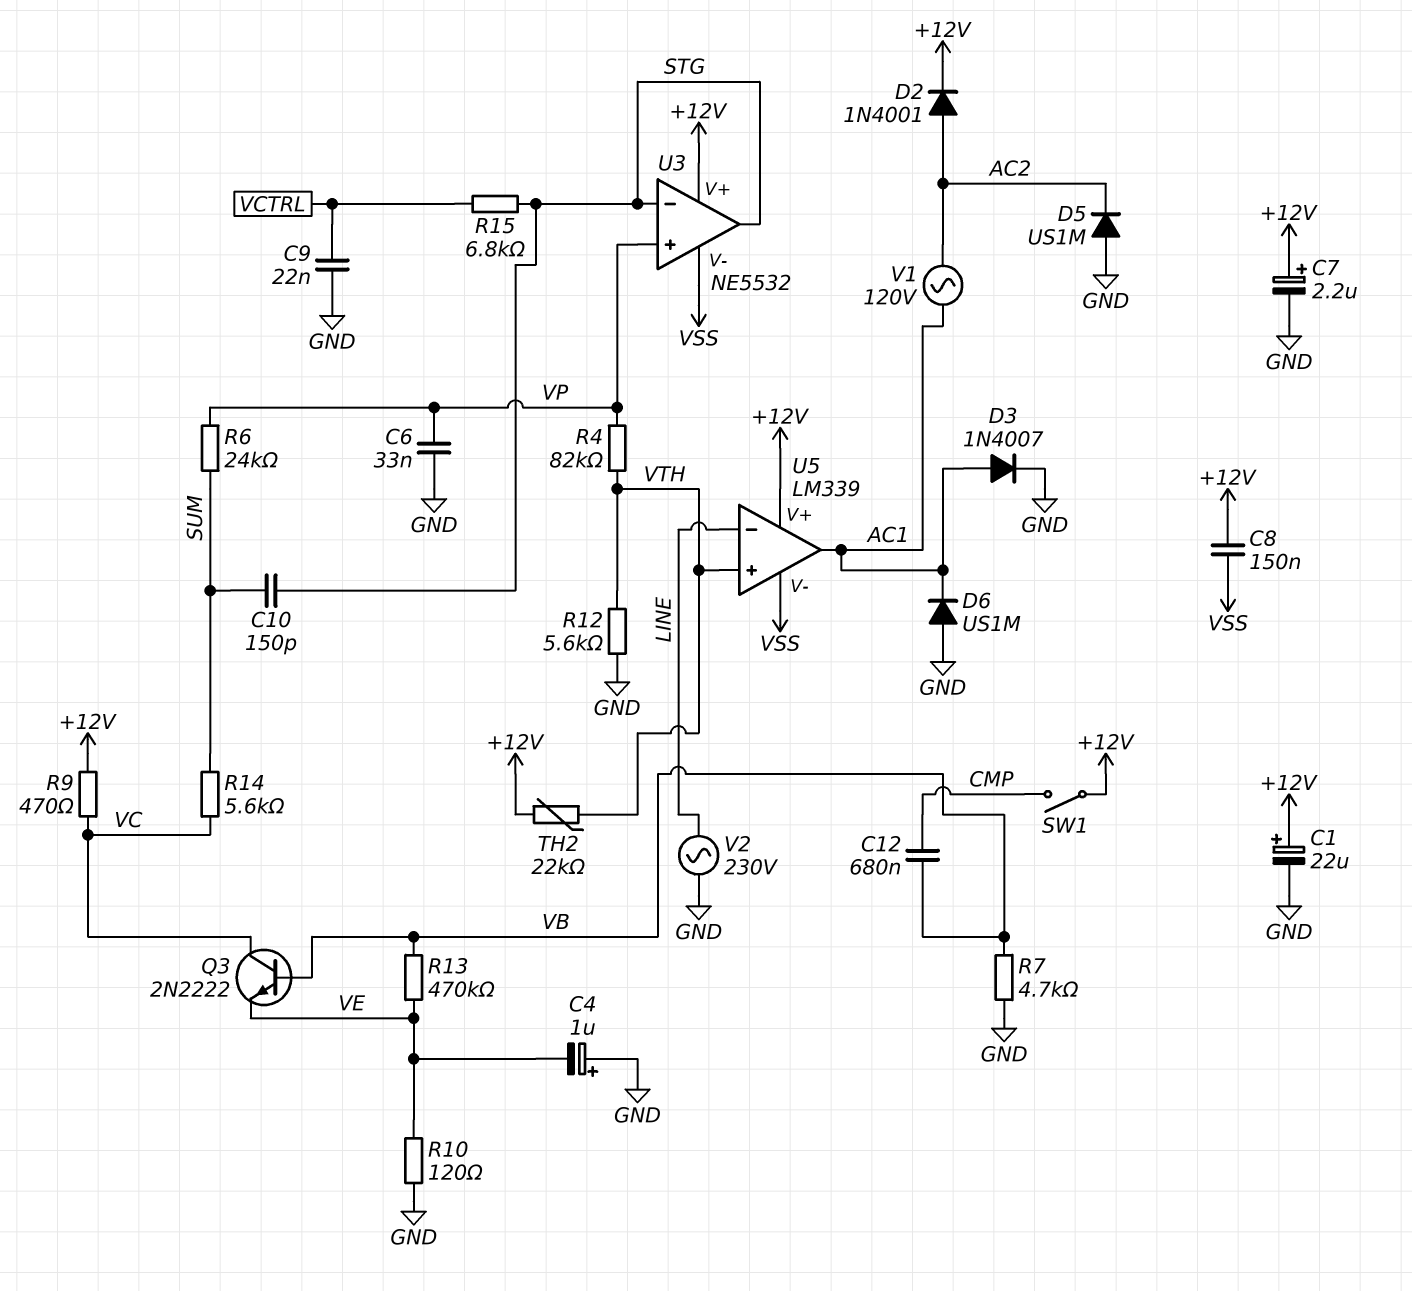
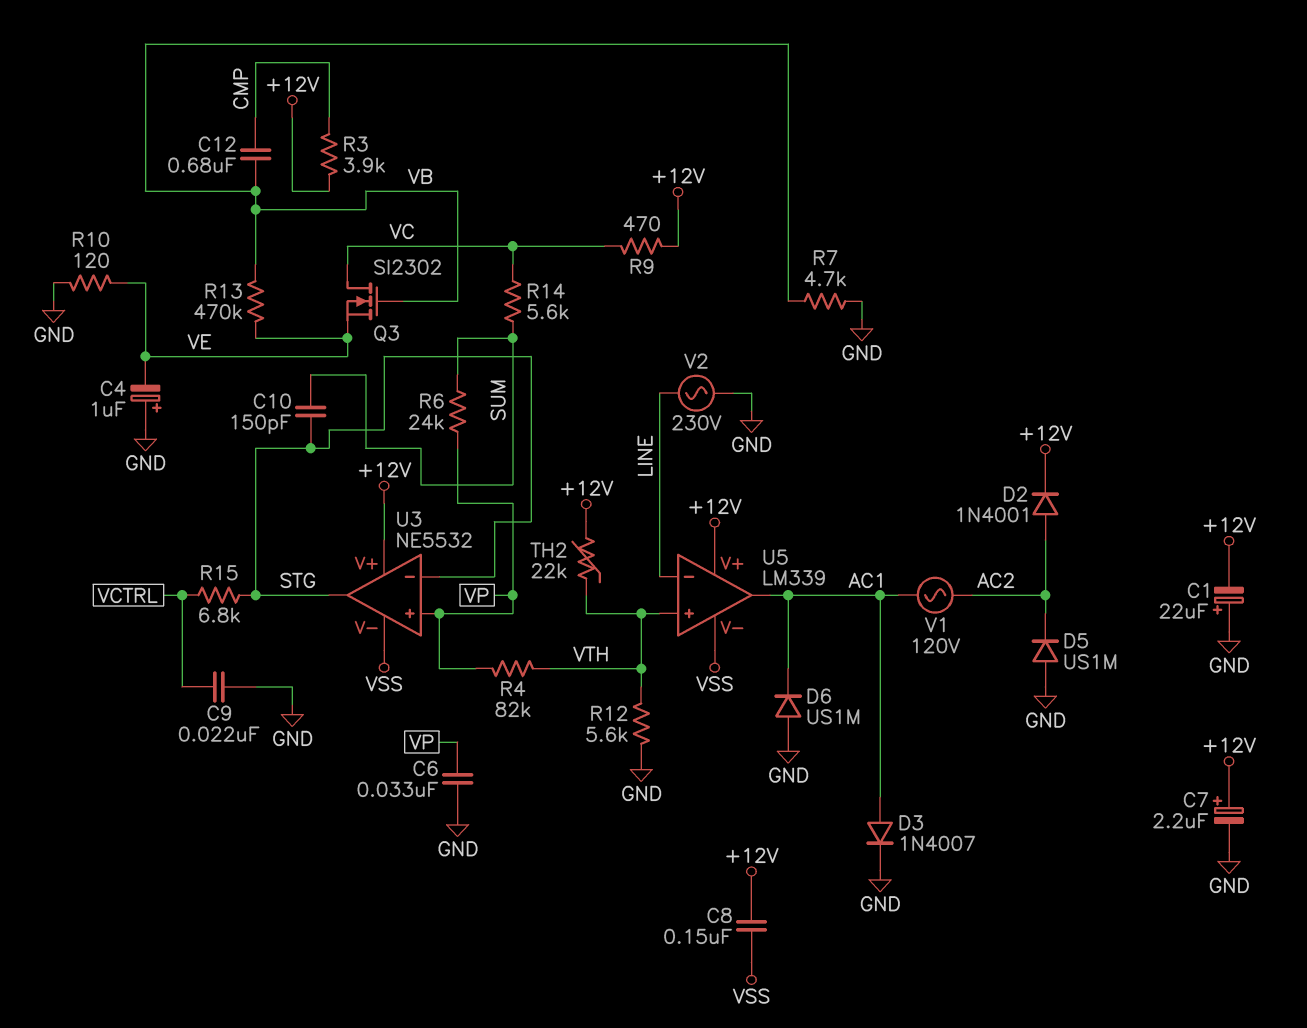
C1: 22uF (plus +12V, minus GND) -> 22uF (plus GND, minus +12V)
Q3: NPN 2N2222 (B VB, C VC, E VE) -> NMOS SI2302 (G VB, D VC, S VE)
R3: none -> 3.9k (+12V, CMP)
SW1: switch (+12V, CMP) -> none

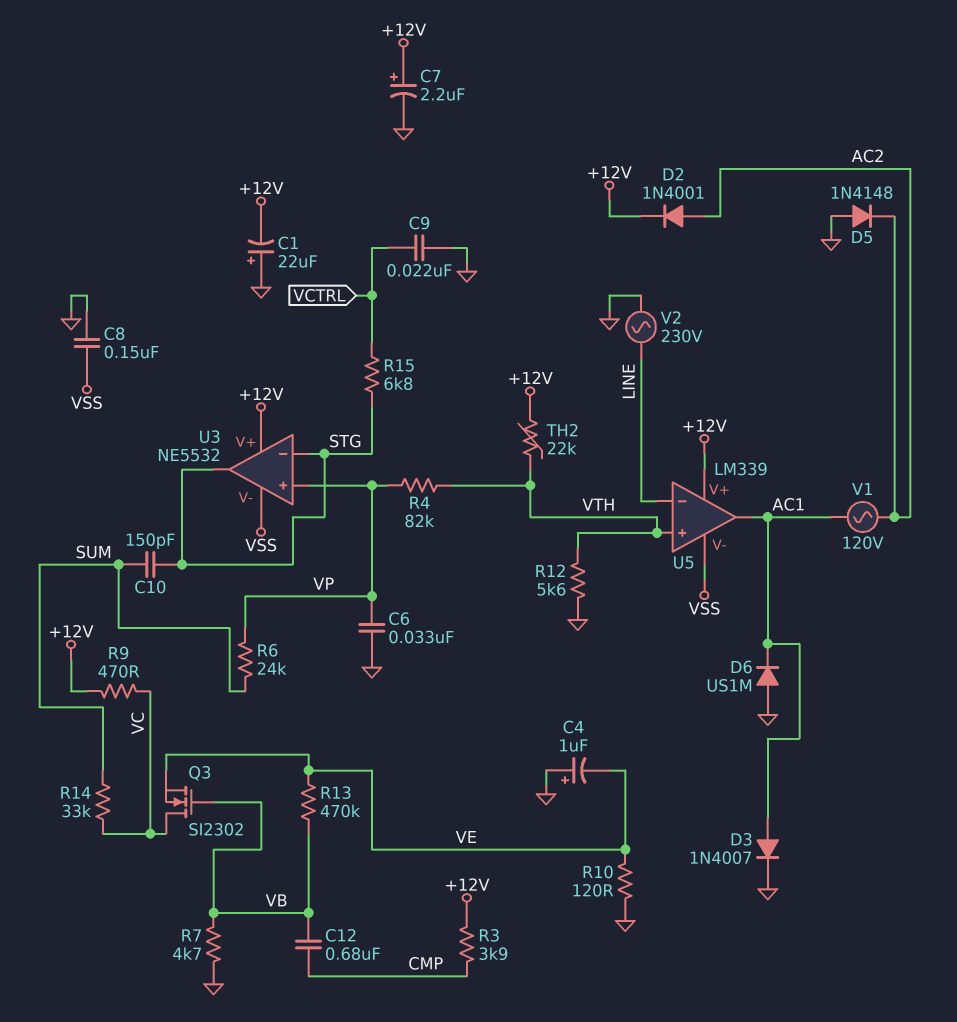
C8: 150nF (+12V, VSS) -> 150nF (GND, VSS)
D5: diode US1M (A GND, K AC2) -> diode 1N4148 (A GND, K AC2)
R14: 5.6k (SUM, VC) -> 33k (SUM, VC)

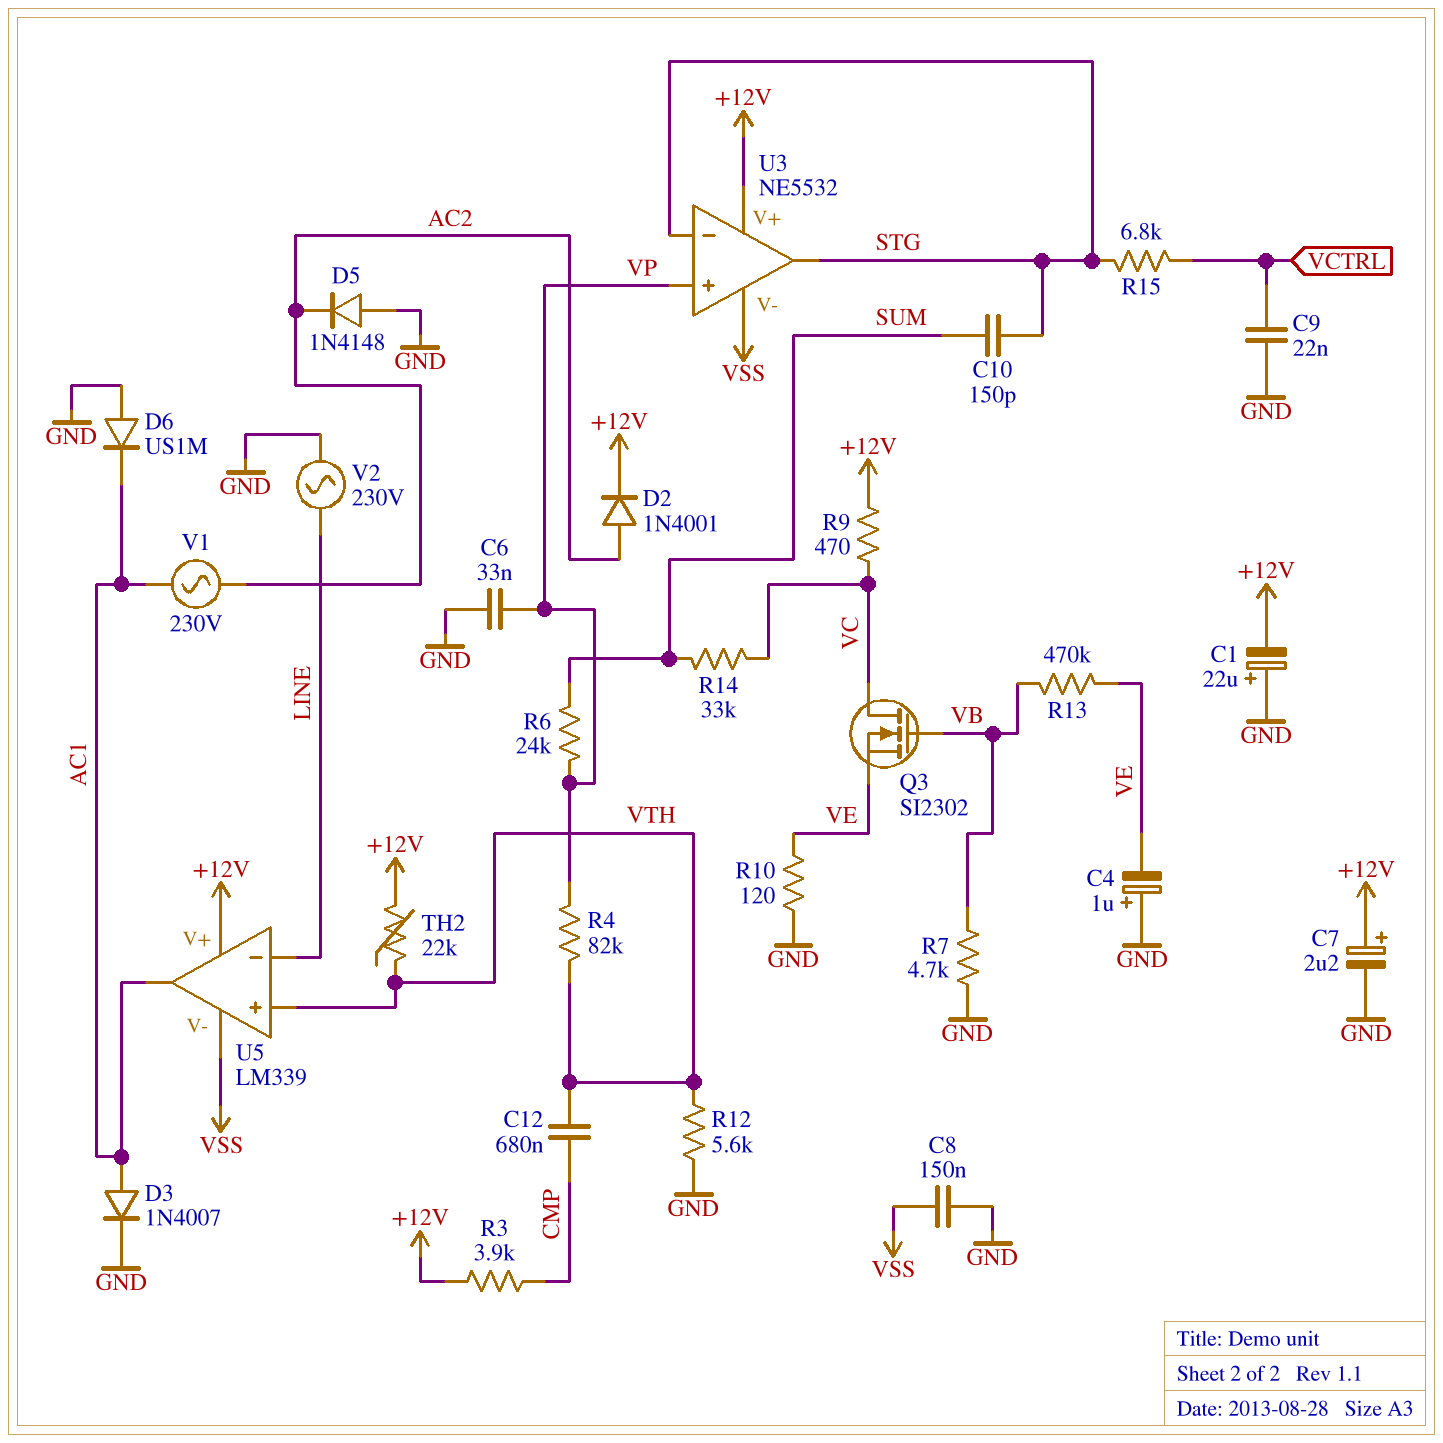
C12: 680nF (CMP, VB) -> 680nF (CMP, VTH)
V1: AC 120V (AC1, AC2) -> AC 230V (AC1, AC2)

